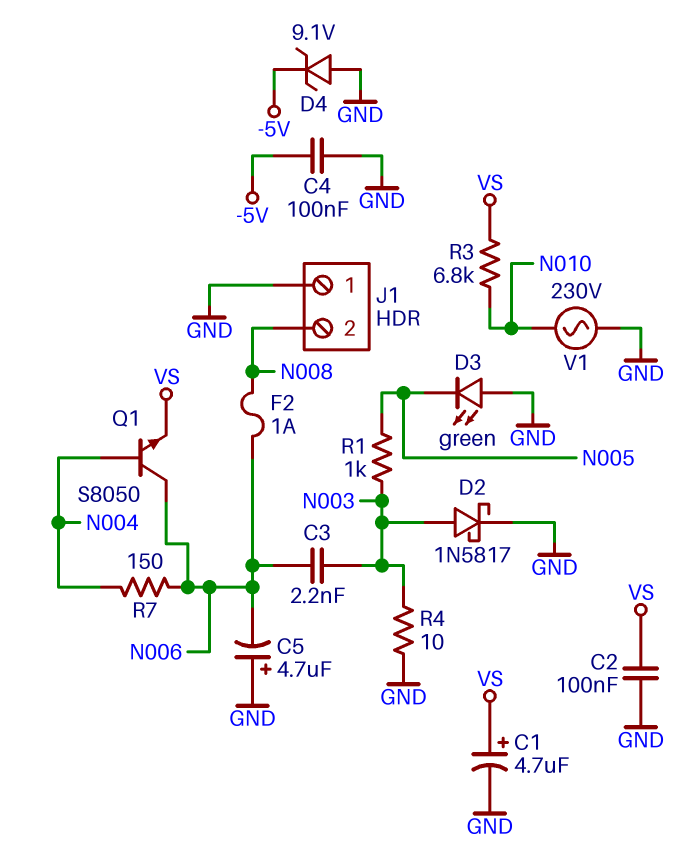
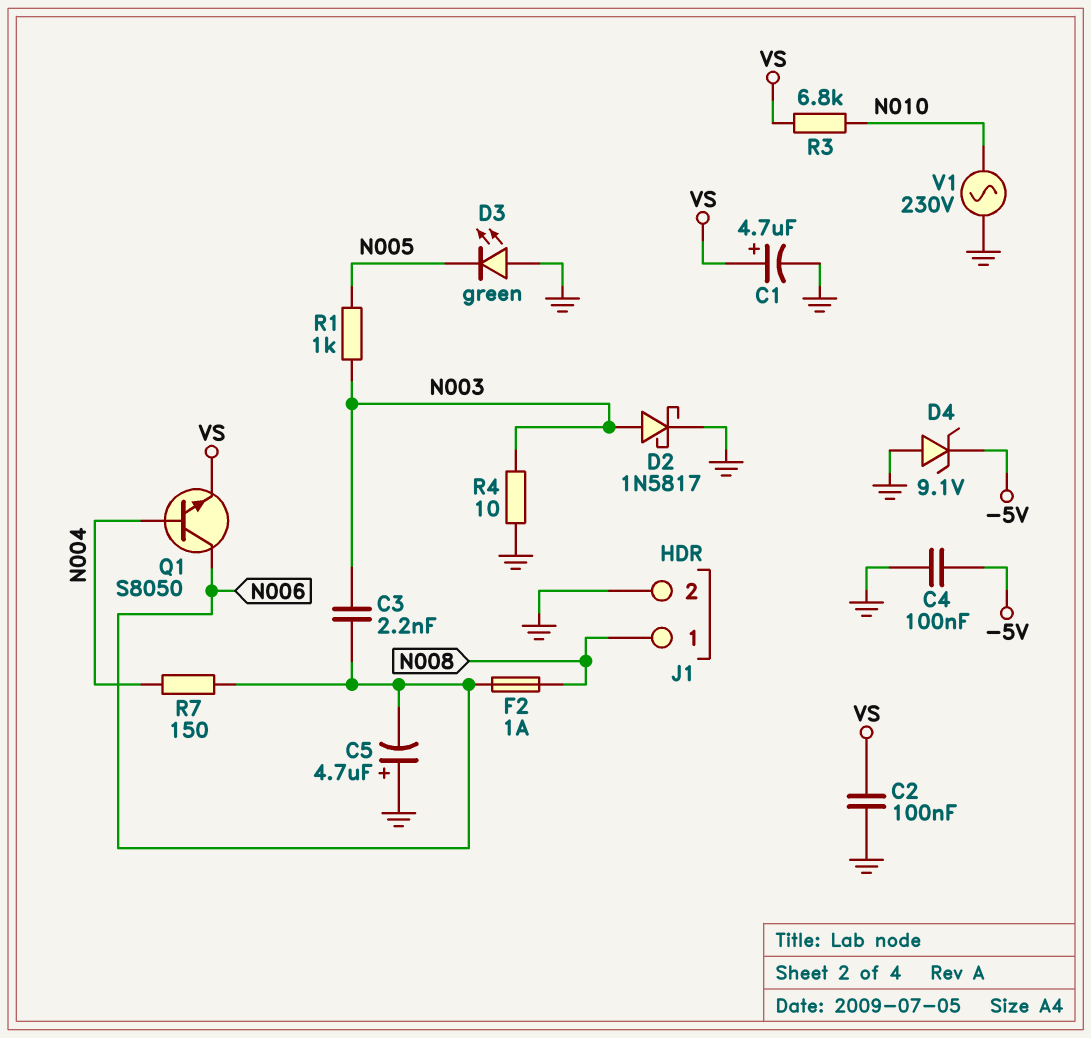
J1 pin 1: GND -> N008
J1 pin 2: N008 -> GND

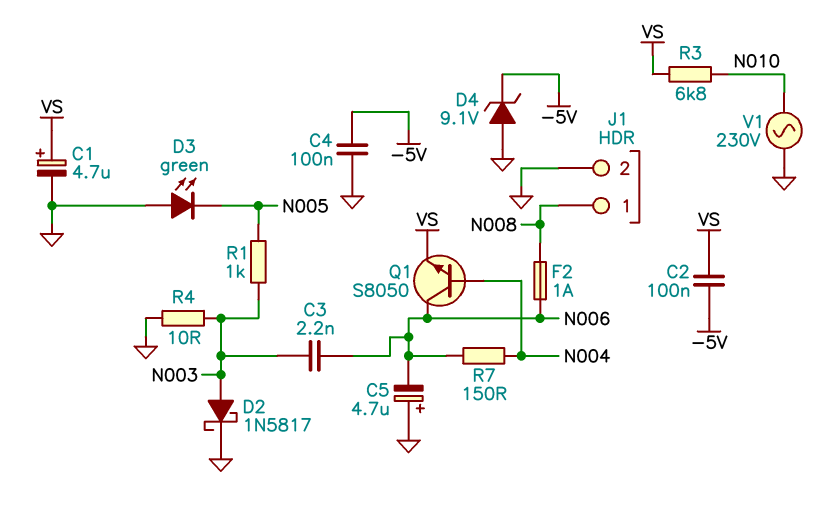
C2: 100nF (GND, VS) -> 100nF (-5V, VS)

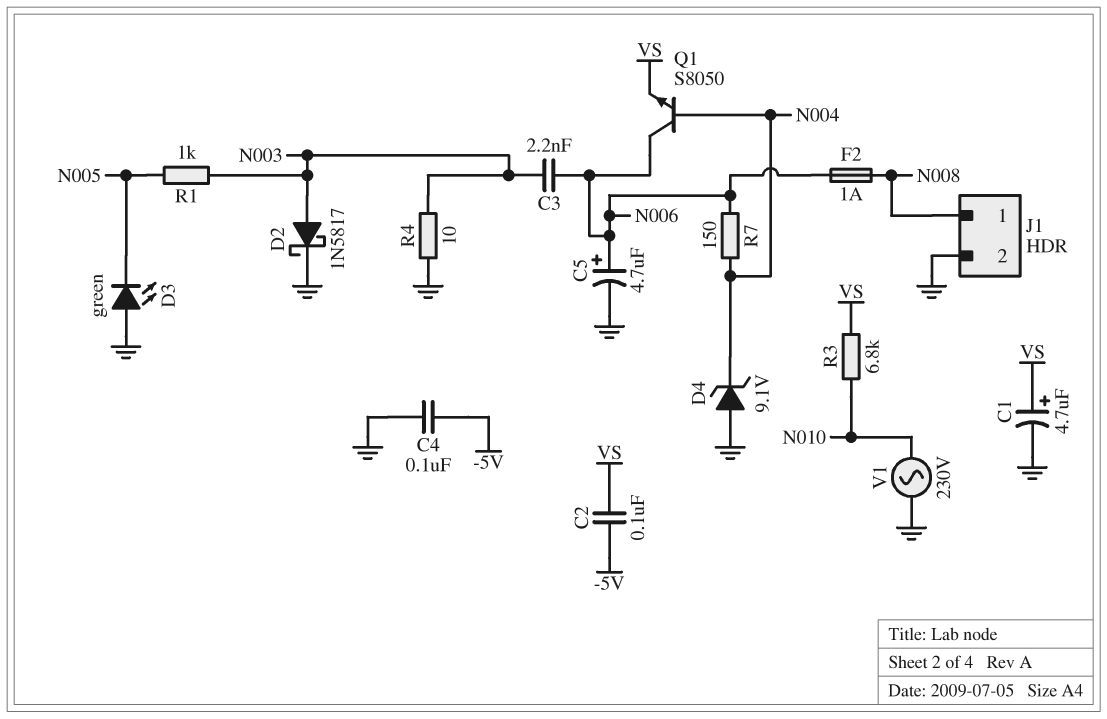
C5: 4.7uF (plus GND, minus N006) -> 4.7uF (plus N006, minus GND)
D4: zener 9.1V (A GND, K -5V) -> zener 9.1V (A GND, K N004)

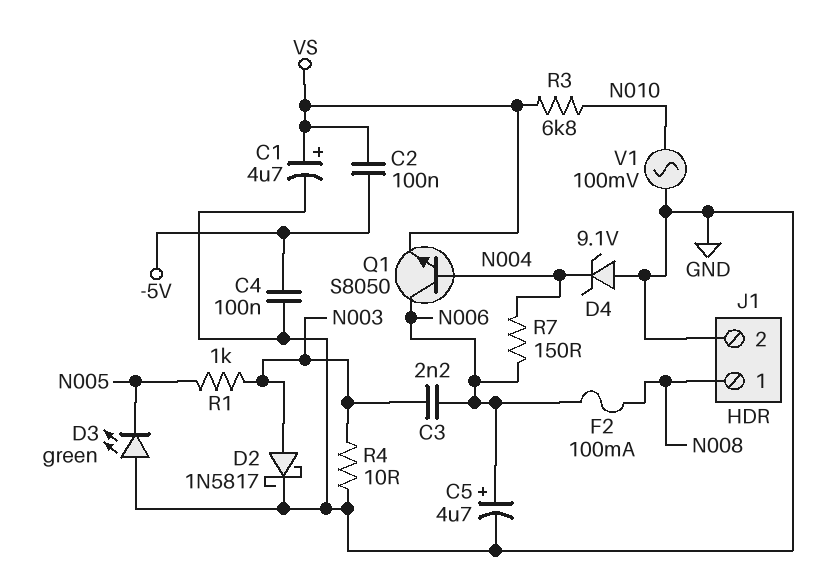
F2: 1A (N006, N008) -> 100mA (N006, N008)
V1: AC 230V (GND, N010) -> AC 100mV (GND, N010)

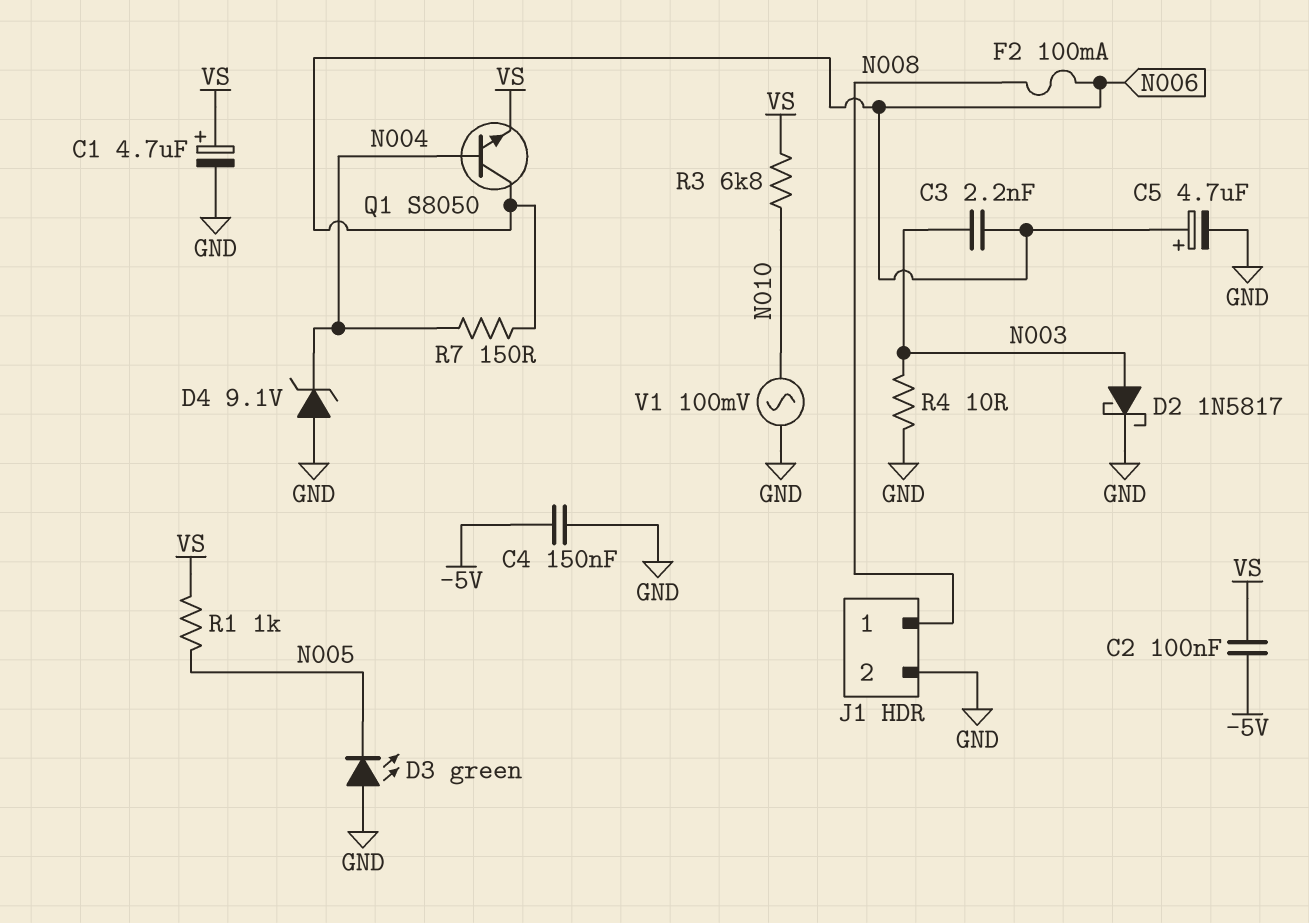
C4: 100nF (-5V, GND) -> 150nF (-5V, GND)
R1: 1k (N003, N005) -> 1k (N005, VS)

